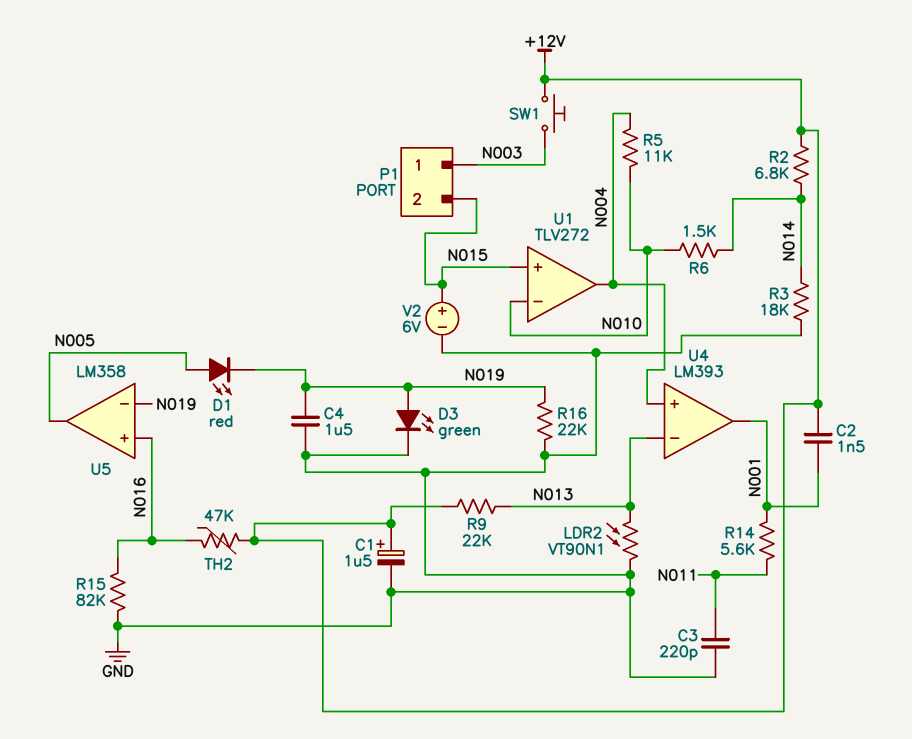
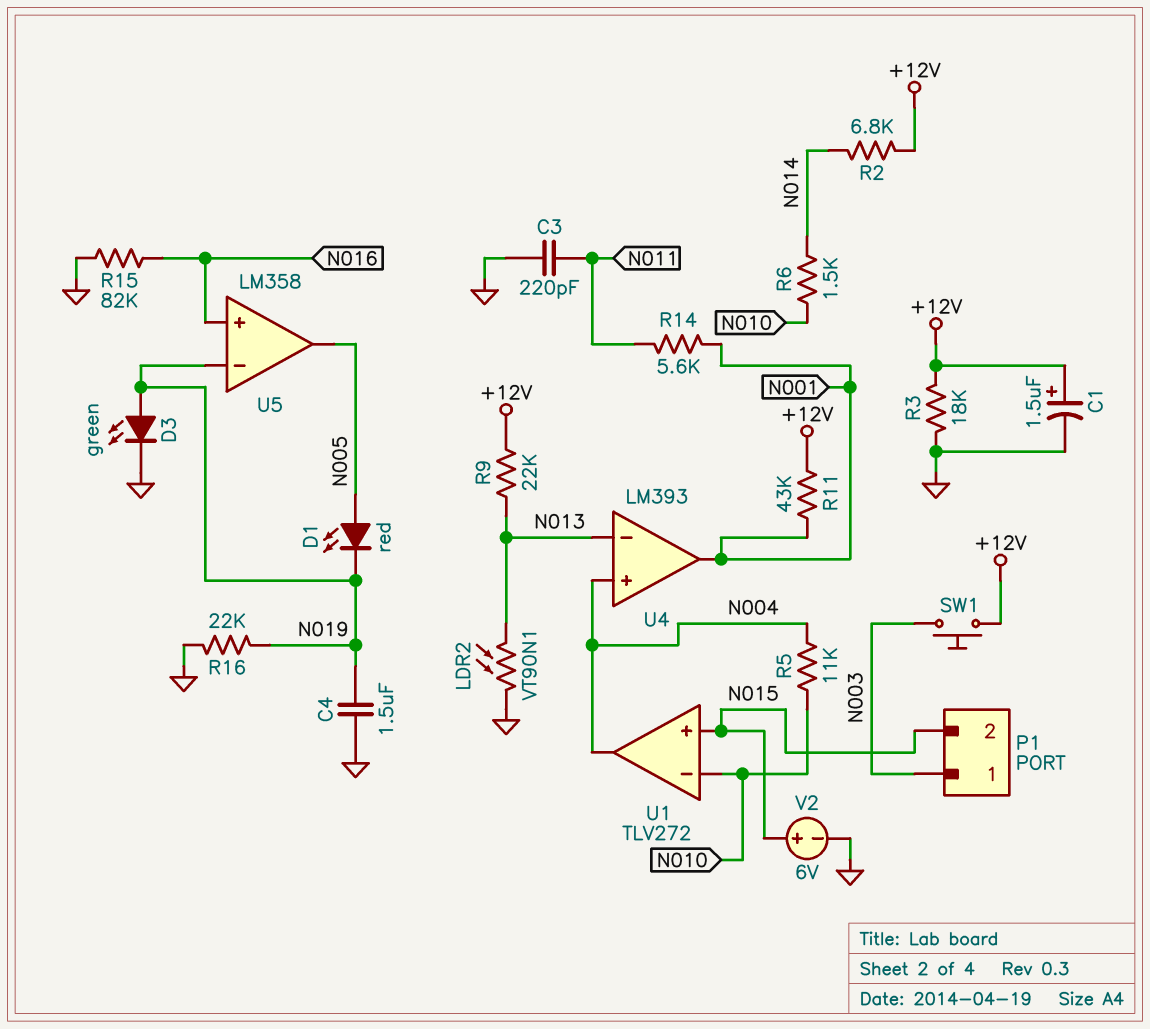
C2: 1.5nF (+12V, N001) -> none
R3: 18k (GND, N014) -> 18k (+12V, GND)
R11: none -> 43k (+12V, N001)
TH2: 47k (+12V, N016) -> none

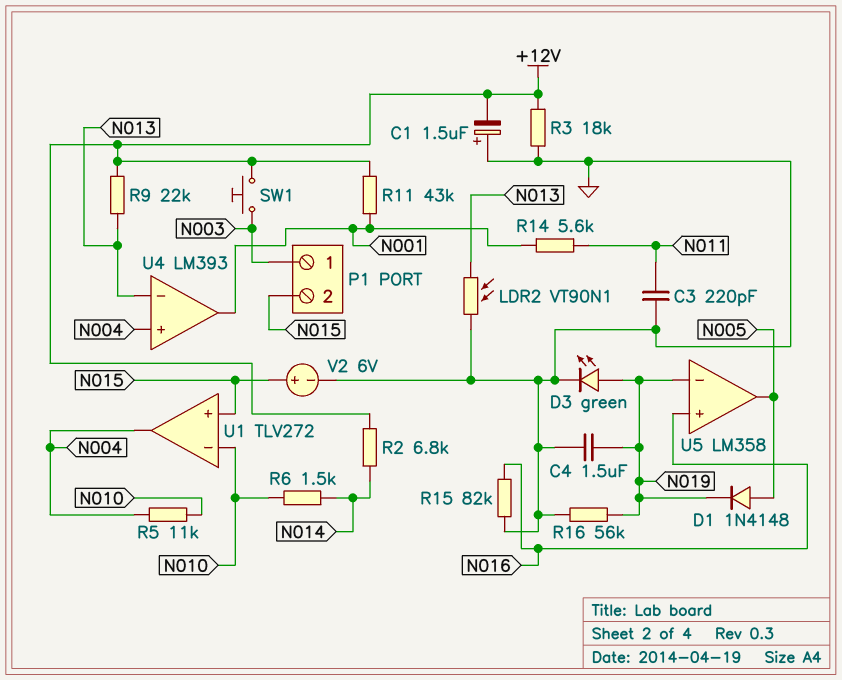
C1: 1.5uF (plus +12V, minus GND) -> 1.5uF (plus GND, minus +12V)
D1: LED red (A N005, K N019) -> diode 1N4148 (A N005, K N019)
R16: 22k (GND, N019) -> 56k (GND, N019)

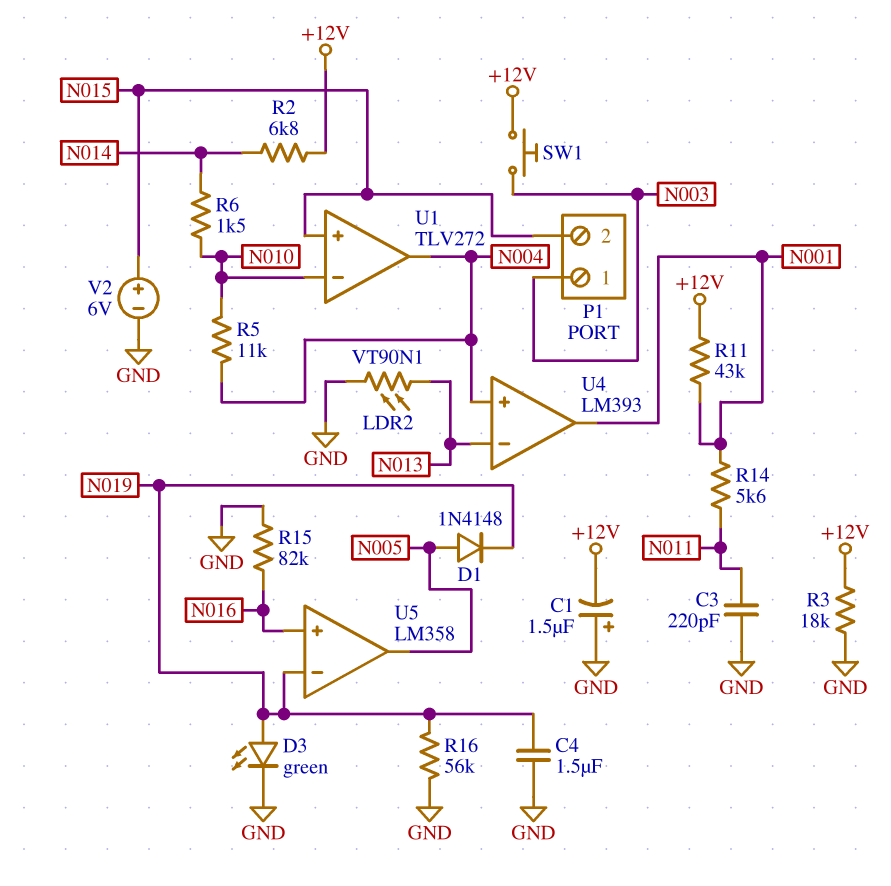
R9: 22k (+12V, N013) -> none

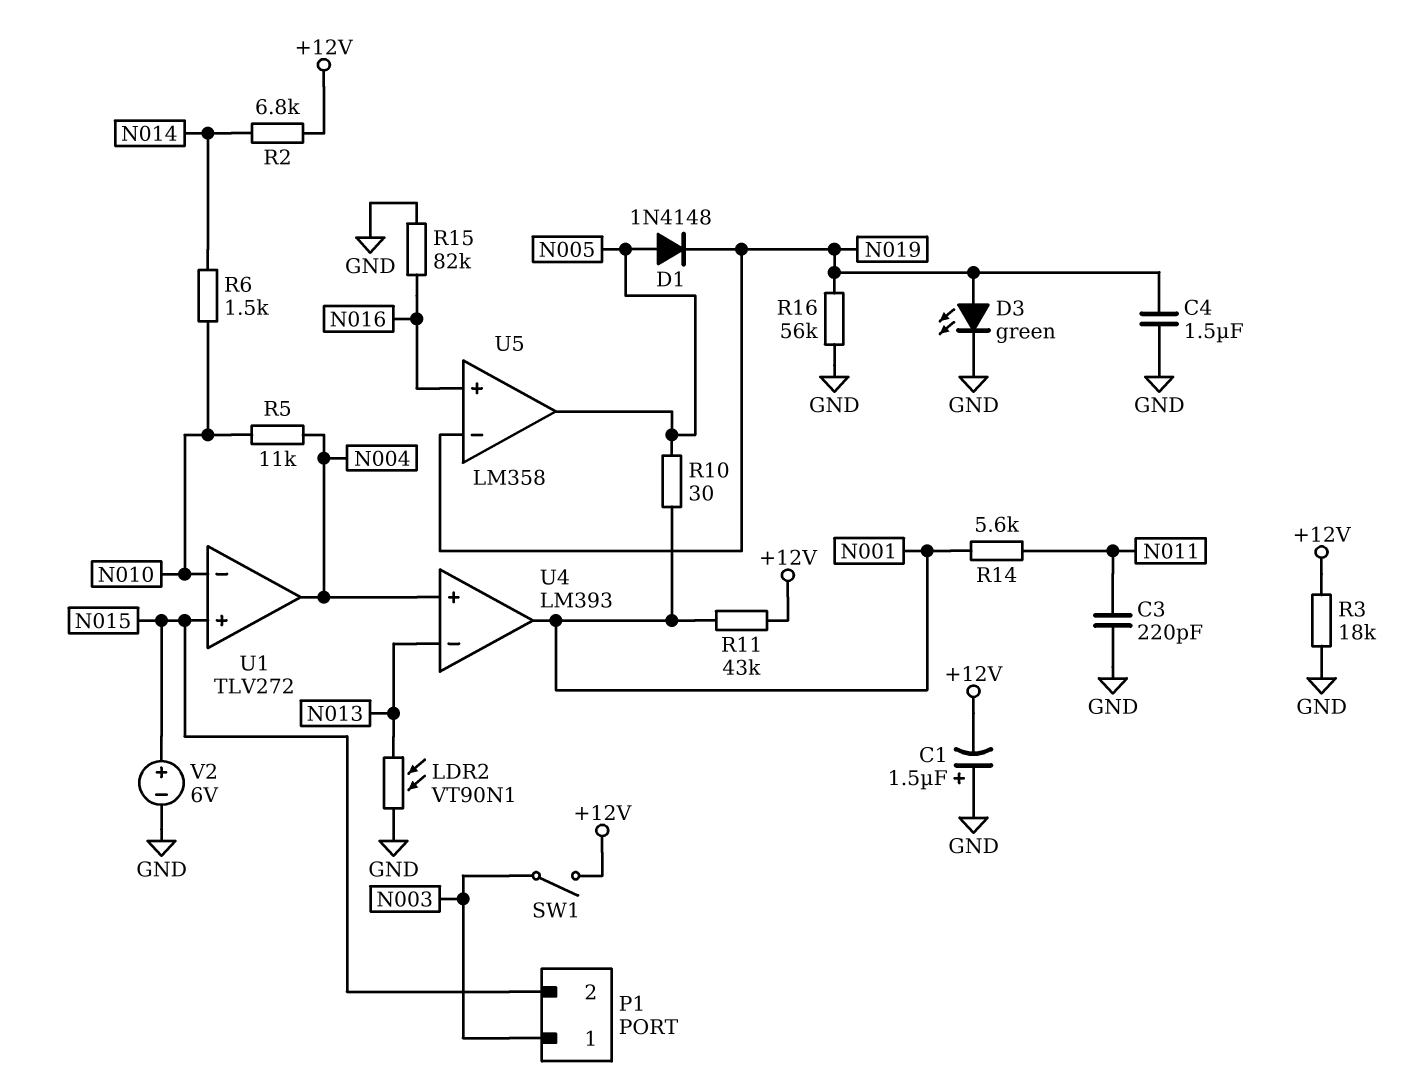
R10: none -> 30 (N001, N005)
SW1: button (+12V, N003) -> switch (+12V, N003)

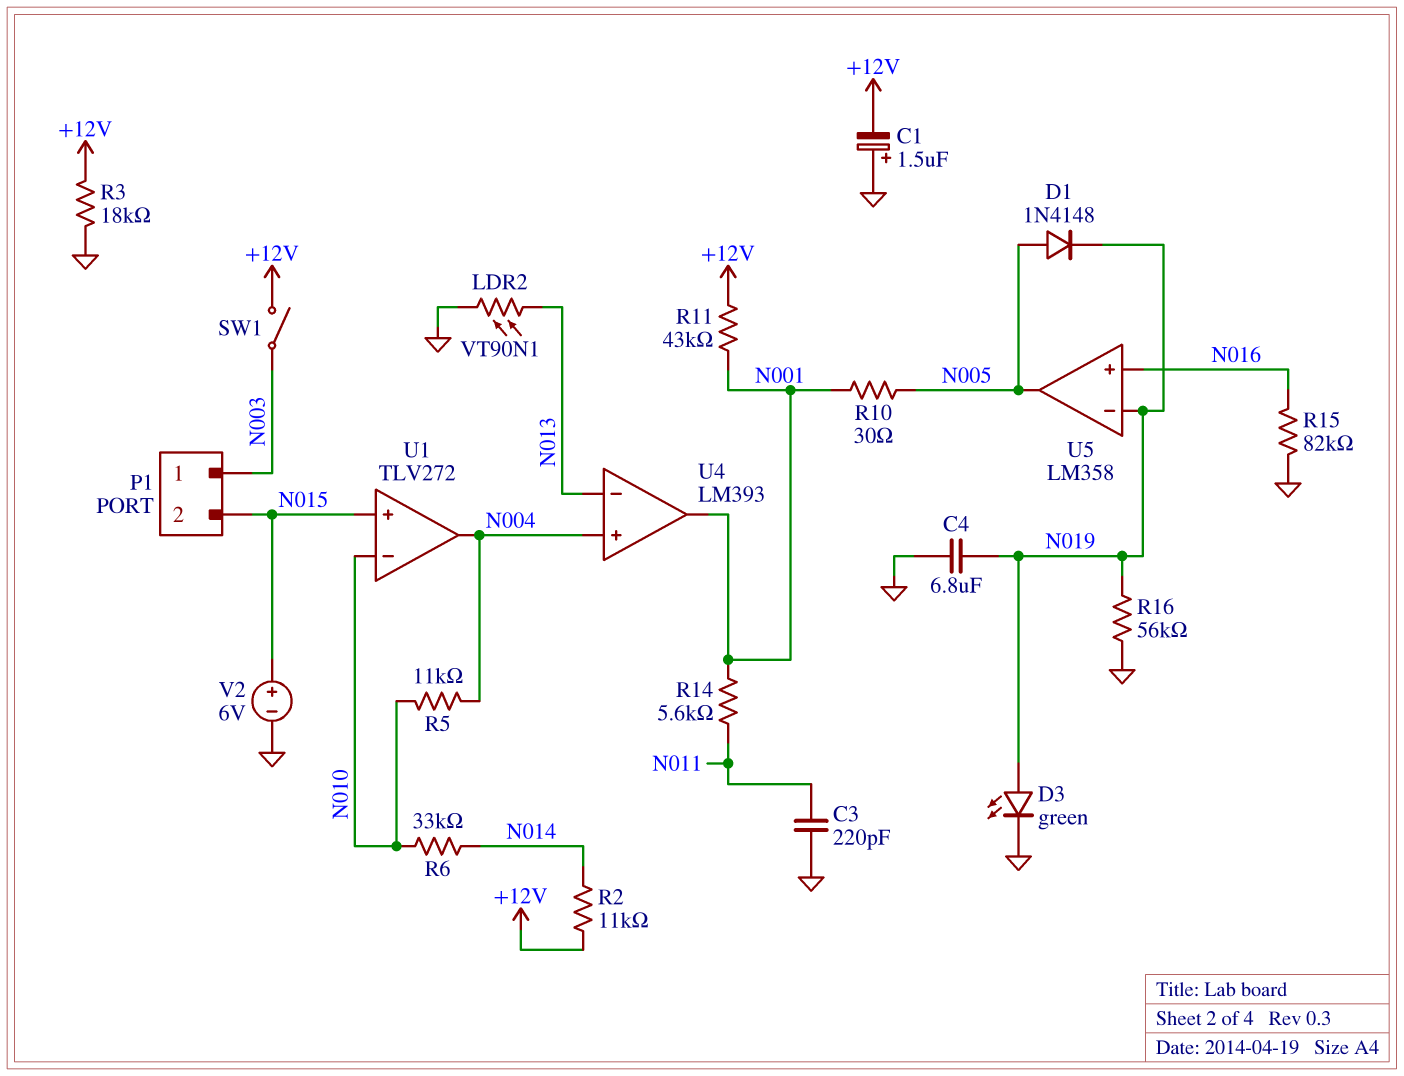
C4: 1.5uF (GND, N019) -> 6.8uF (GND, N019)
R2: 6.8k (+12V, N014) -> 11k (+12V, N014)
R6: 1.5k (N010, N014) -> 33k (N010, N014)

